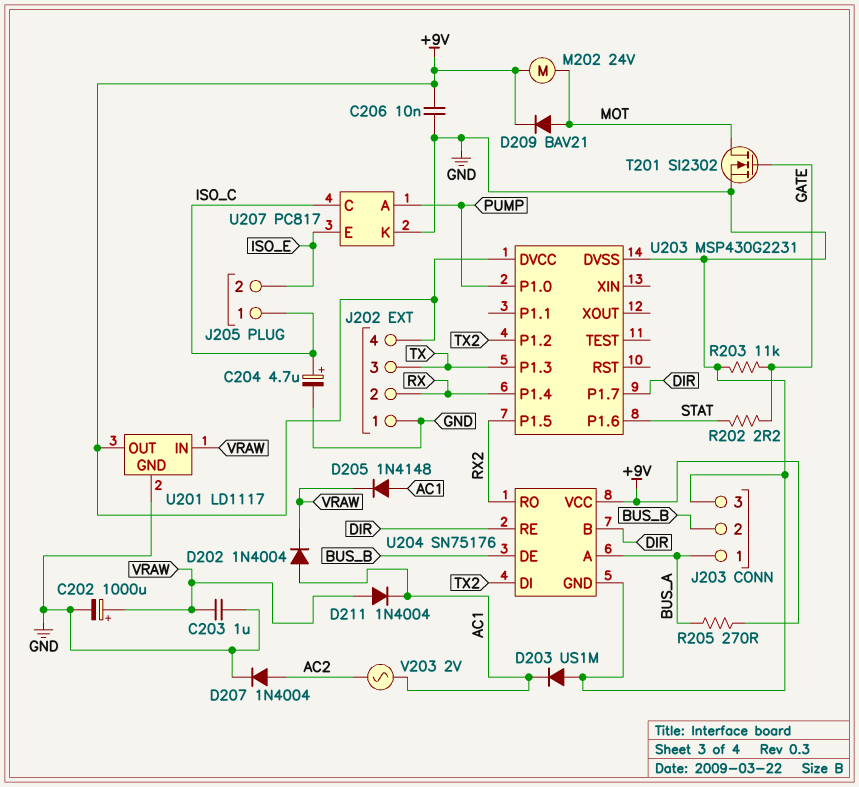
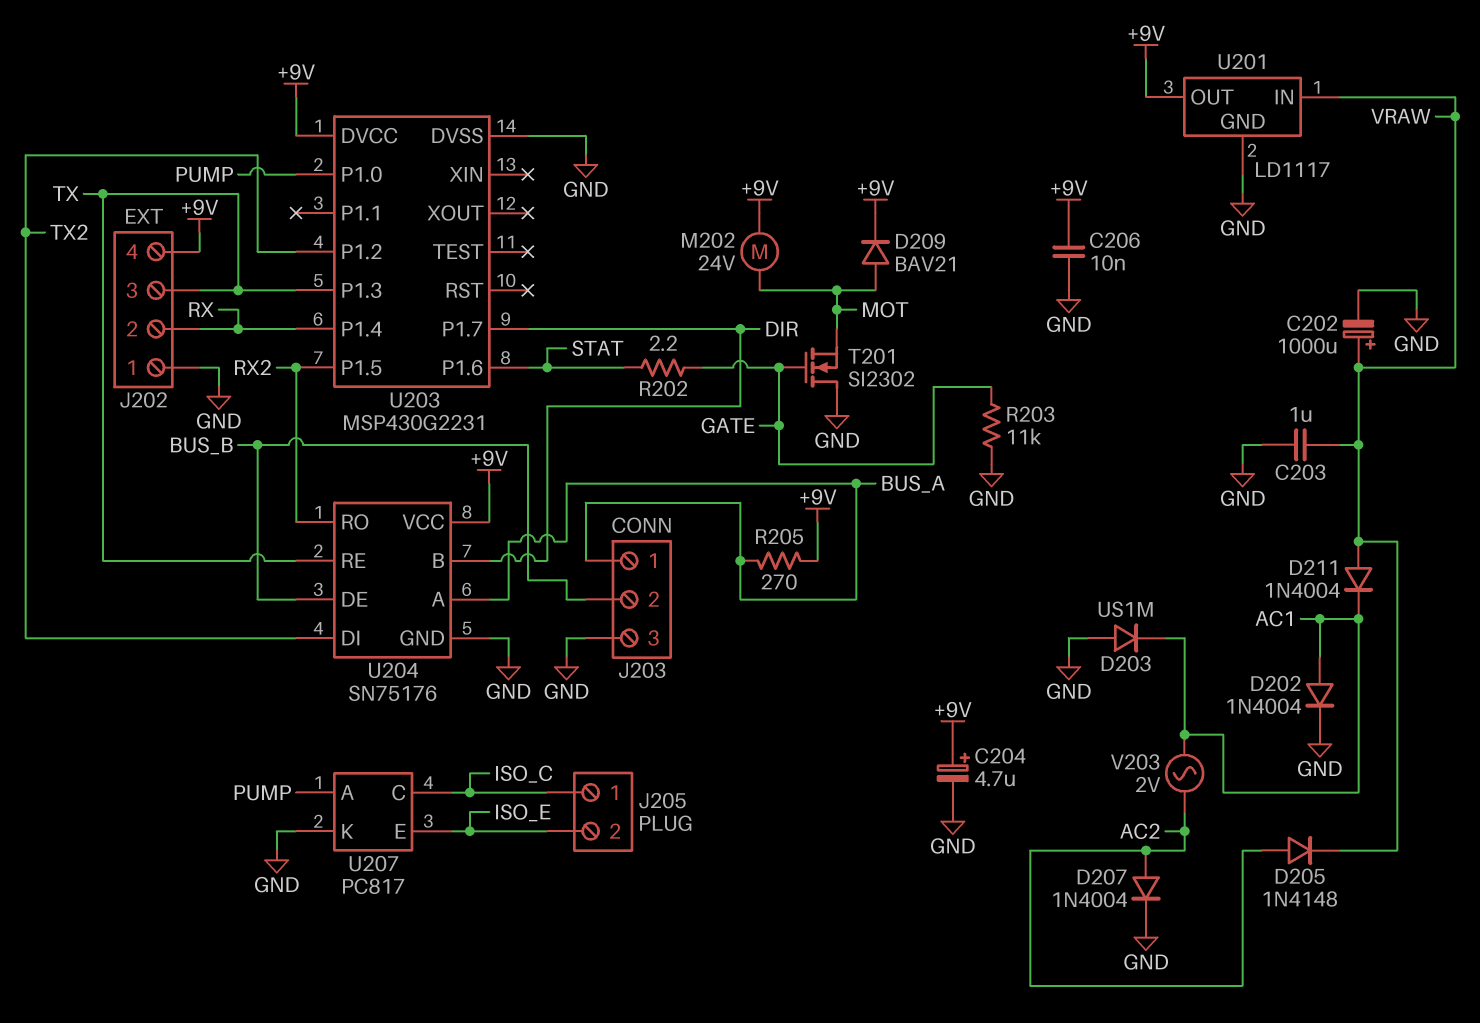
C204: 4.7uF (plus ISO_C, minus GND) -> 4.7uF (plus +9V, minus GND)
D202: diode 1N4004 (A AC1, K VRAW) -> diode 1N4004 (A AC1, K GND)
D205: diode 1N4148 (A AC1, K VRAW) -> diode 1N4148 (A AC2, K VRAW)
T201: NMOS SI2302 (G GATE, D MOT, S GND) -> NMOS SI2302 (G GATE, D GND, S MOT)
U204 pin RE: DIR -> TX

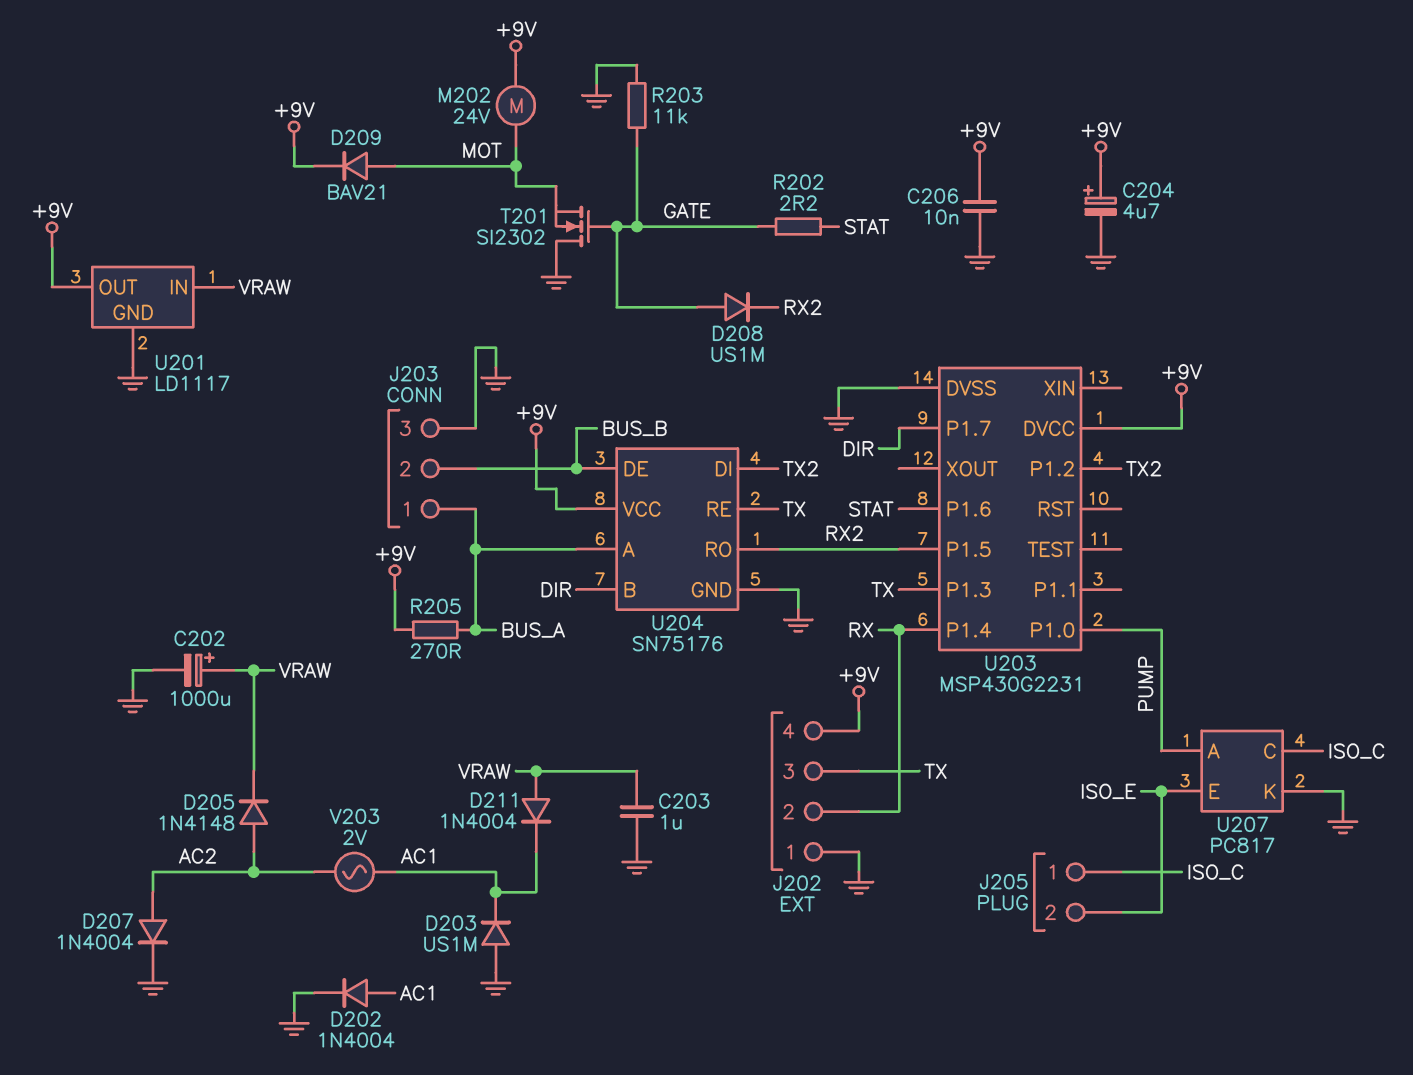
D208: none -> diode US1M (A GATE, K RX2)

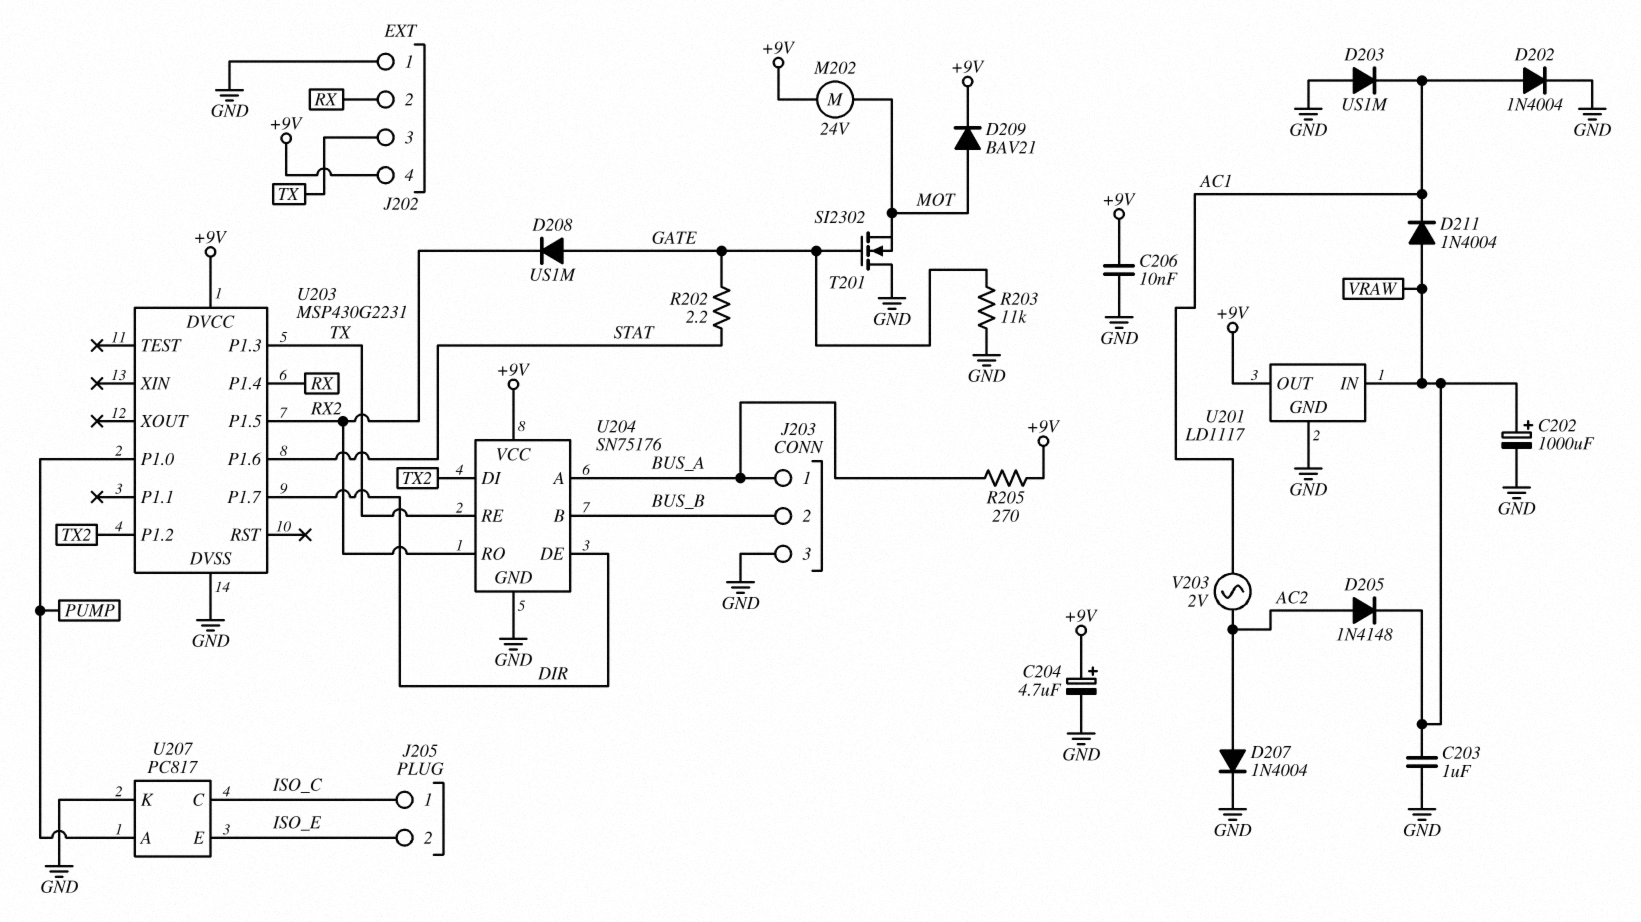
U204 pin B: DIR -> BUS_B
U204 pin DE: BUS_B -> DIR

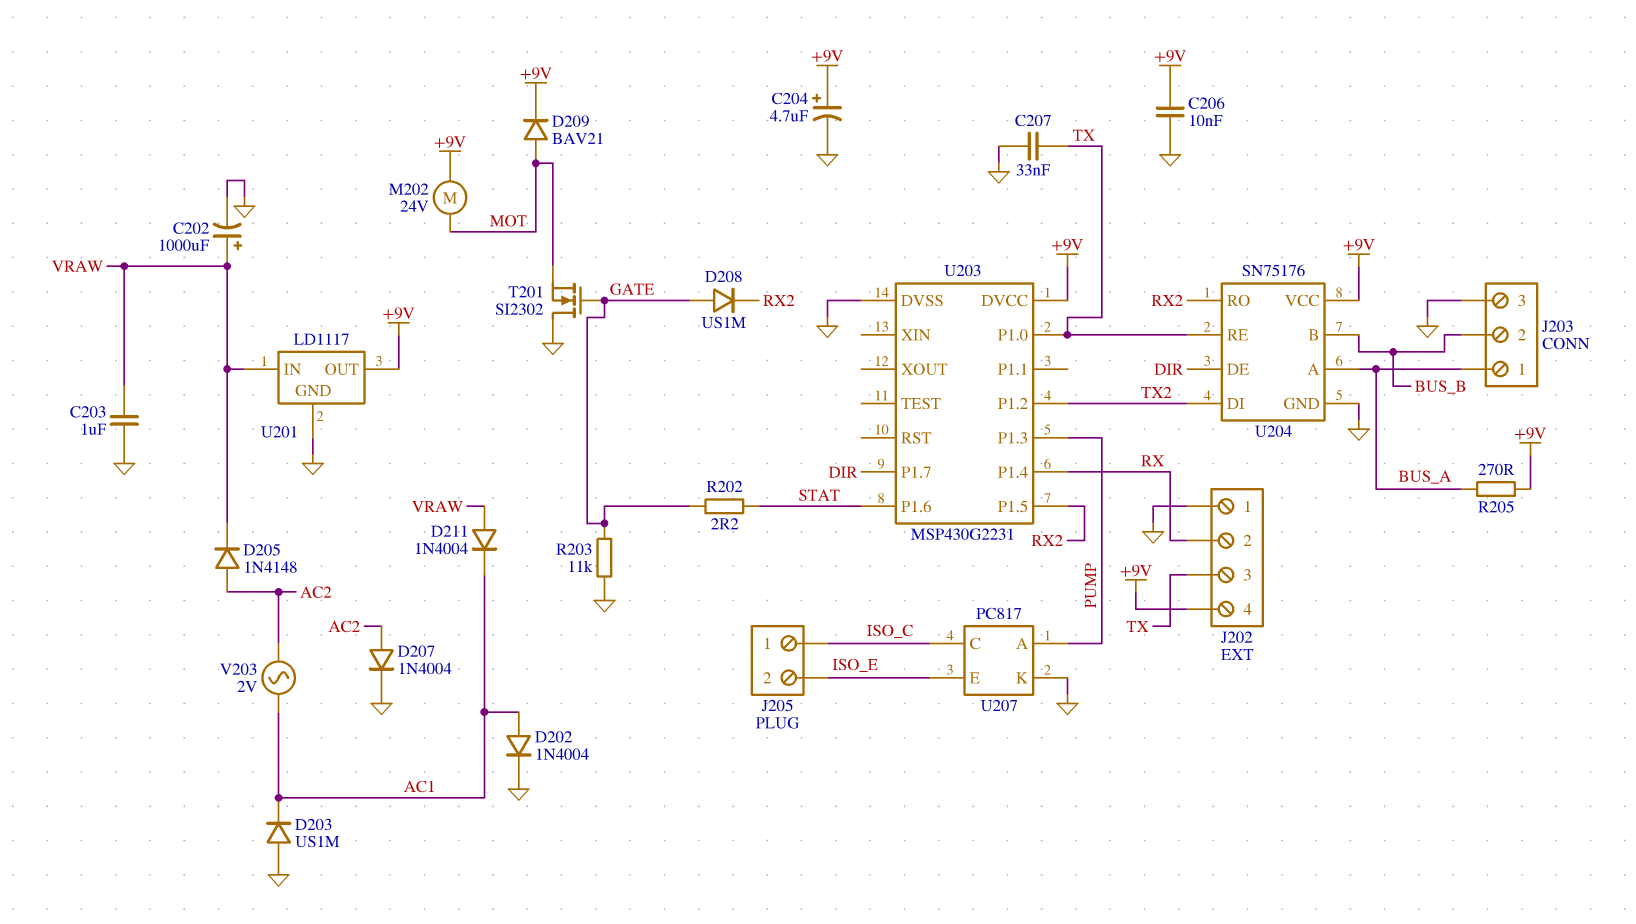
C207: none -> 33nF (GND, TX)
U203 pin P1.0: PUMP -> TX
U203 pin P1.3: TX -> PUMP

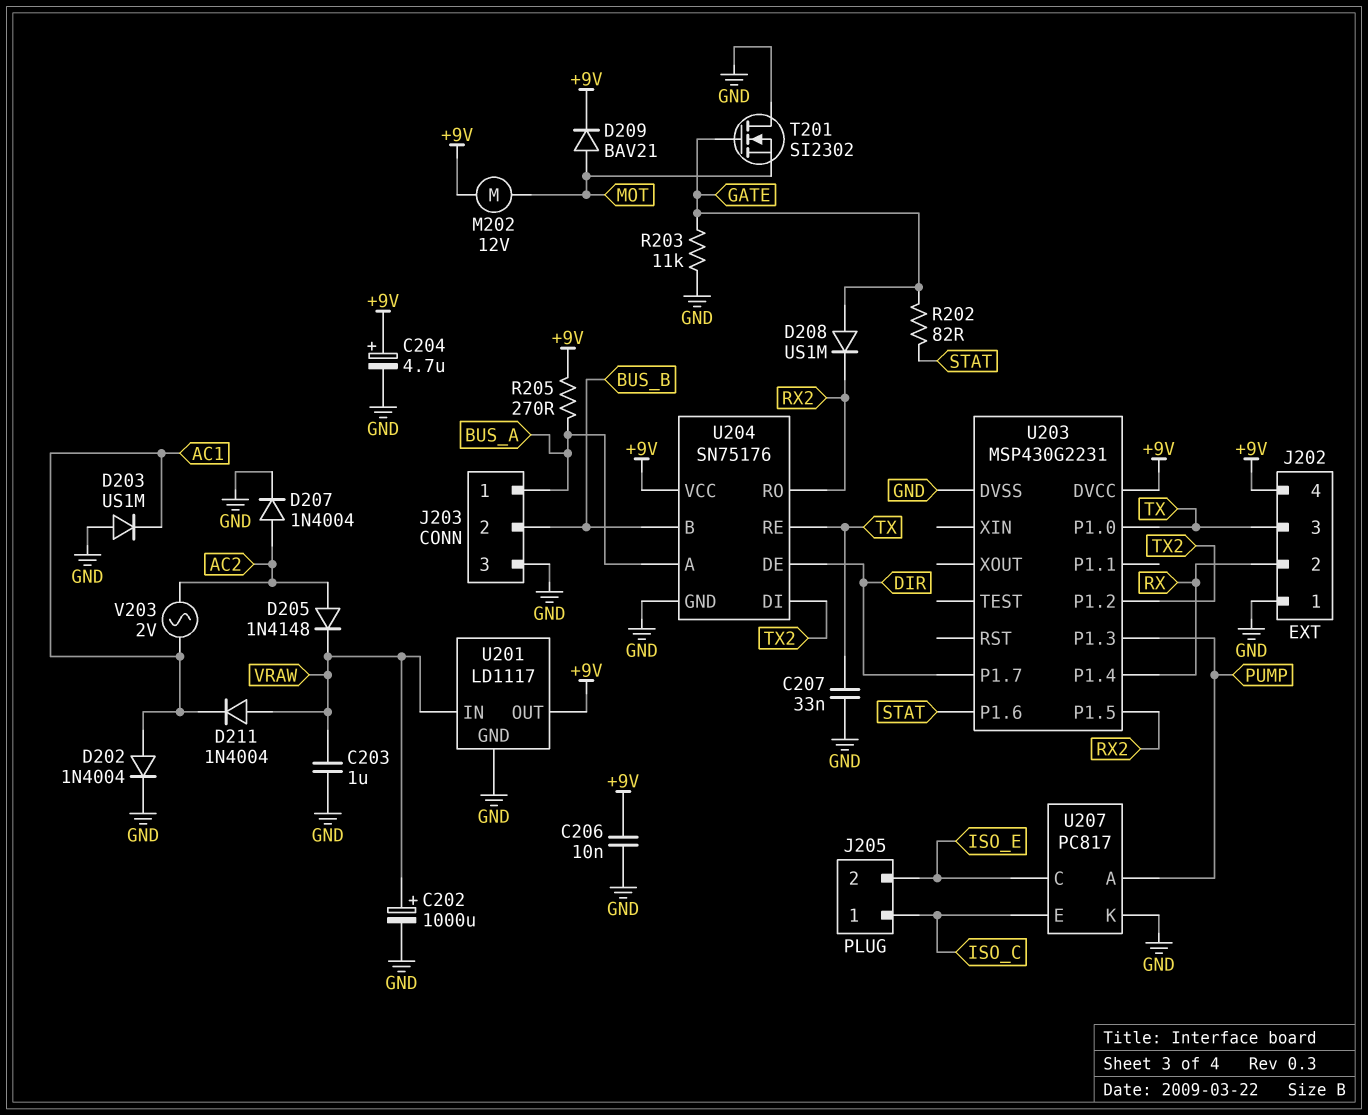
M202: motor 24V (+9V, MOT) -> motor 12V (+9V, MOT)
R202: 2.2 (GATE, STAT) -> 82 (GATE, STAT)
U207 pin C: ISO_C -> ISO_E
U207 pin E: ISO_E -> ISO_C

